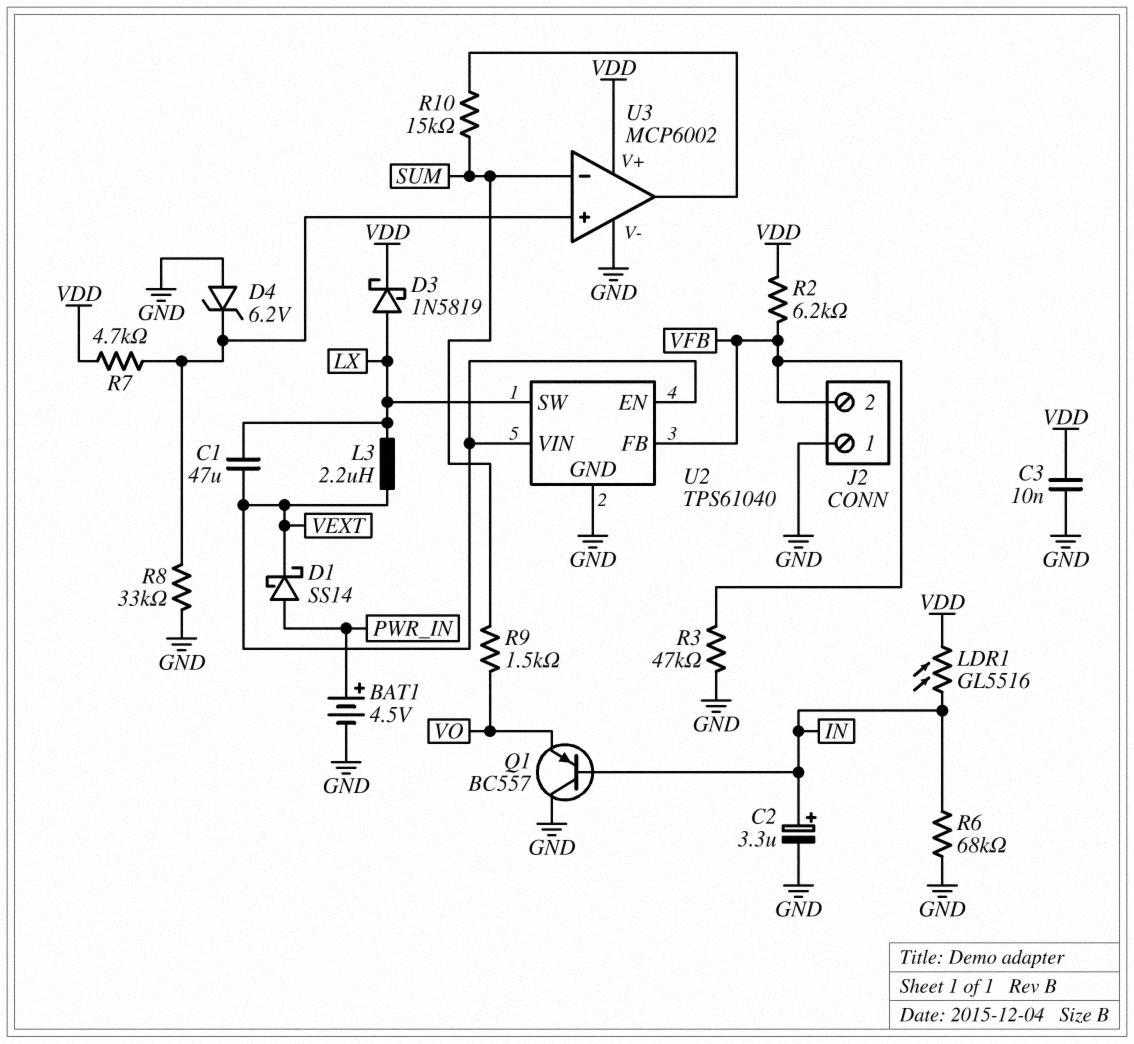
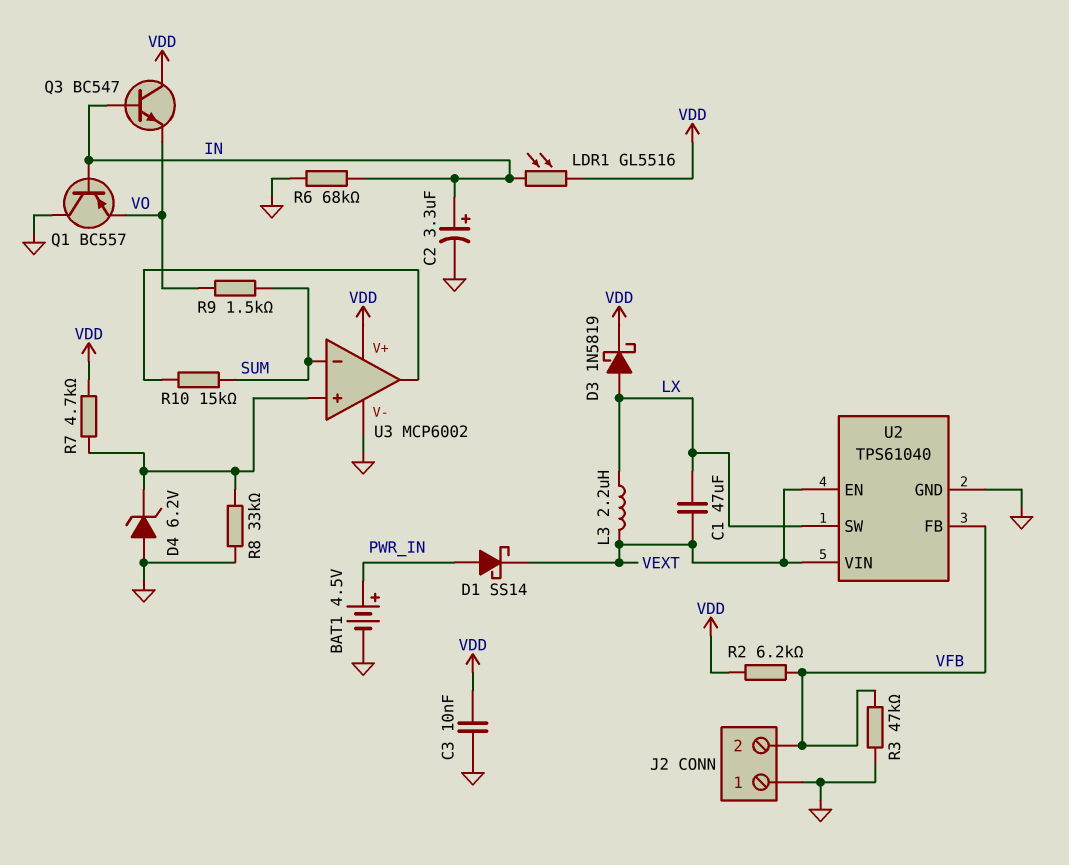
Q3: none -> NPN BC547 (B IN, C VDD, E VO)

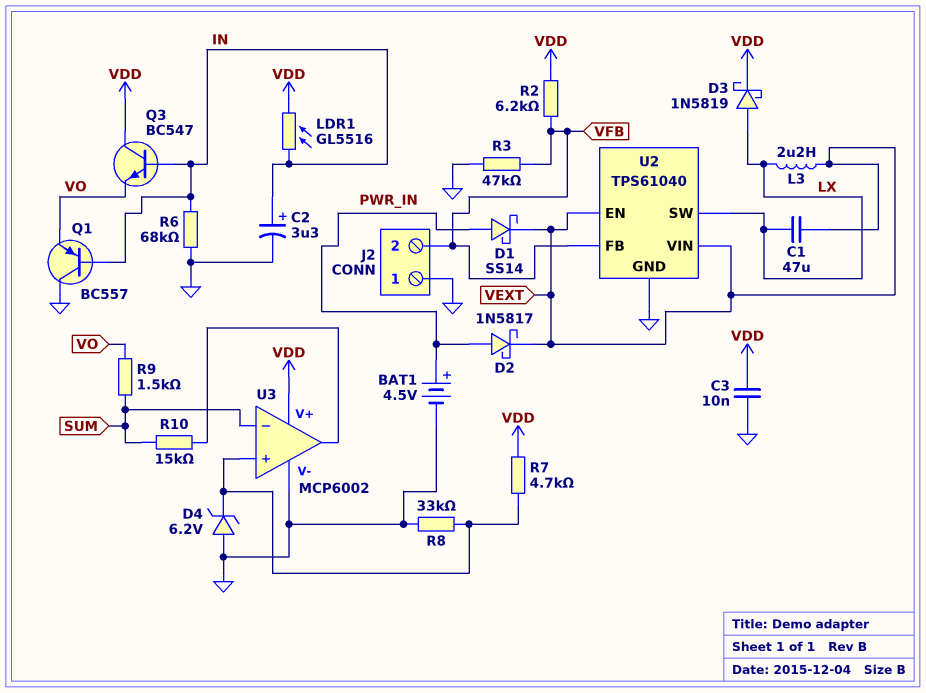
D2: none -> schottky 1N5817 (A PWR_IN, K VEXT)

